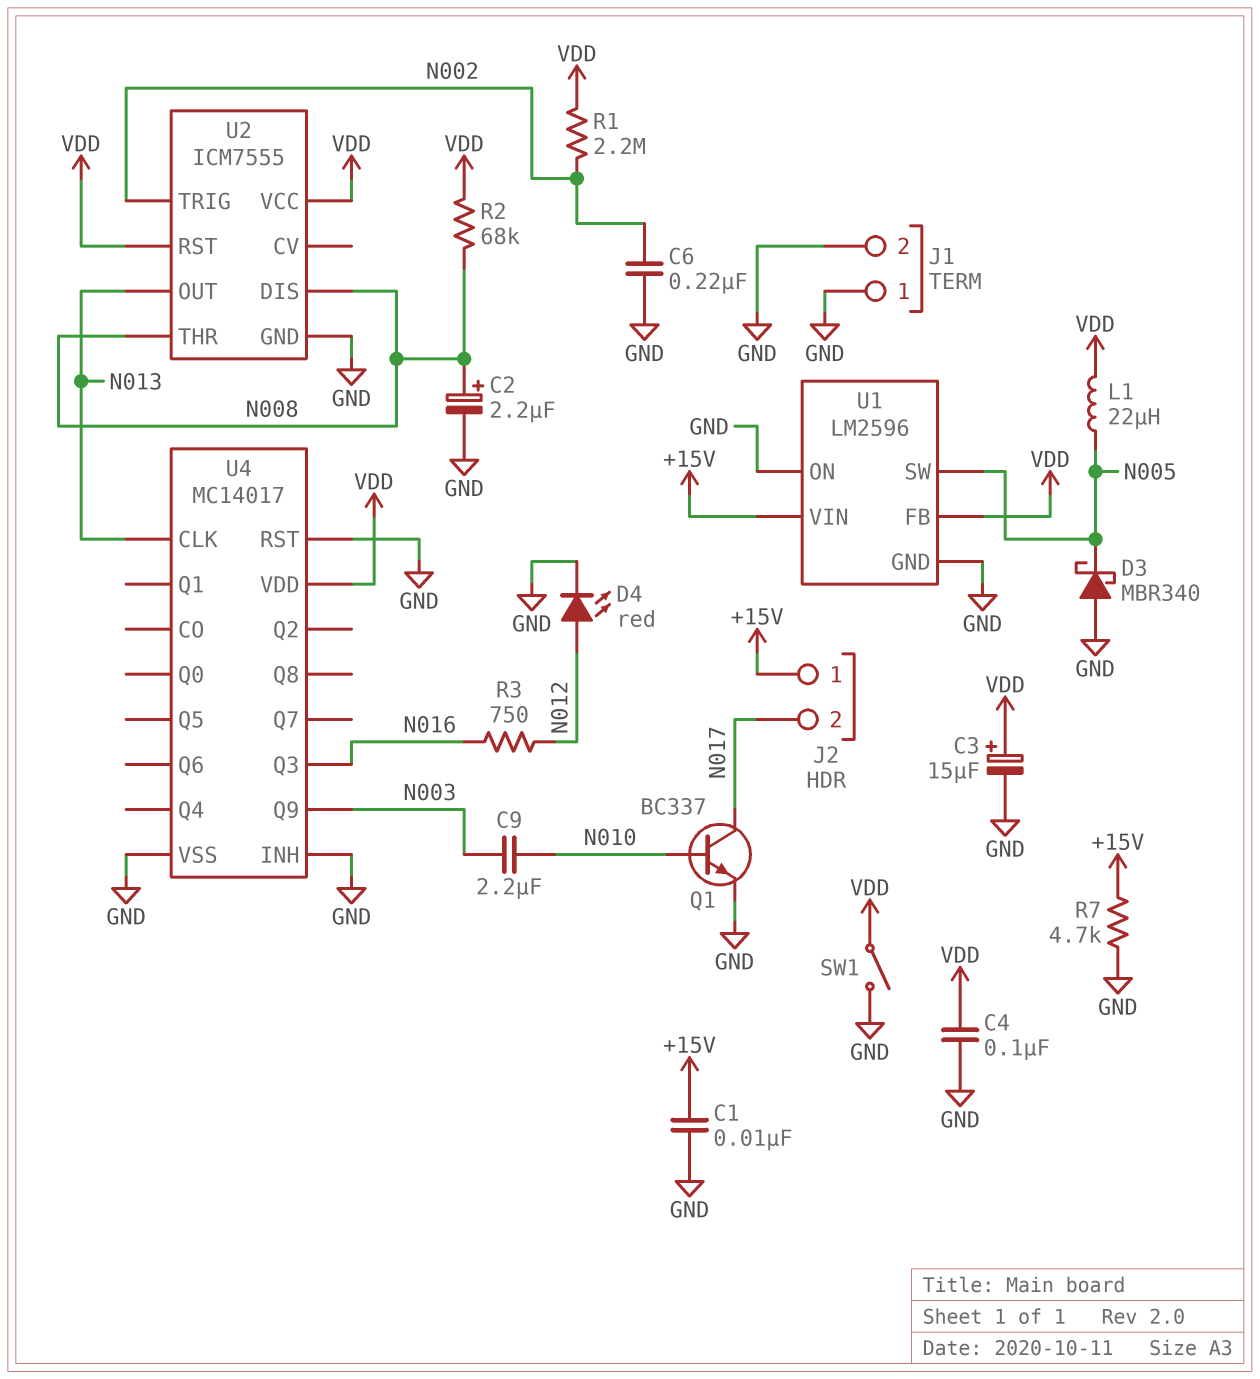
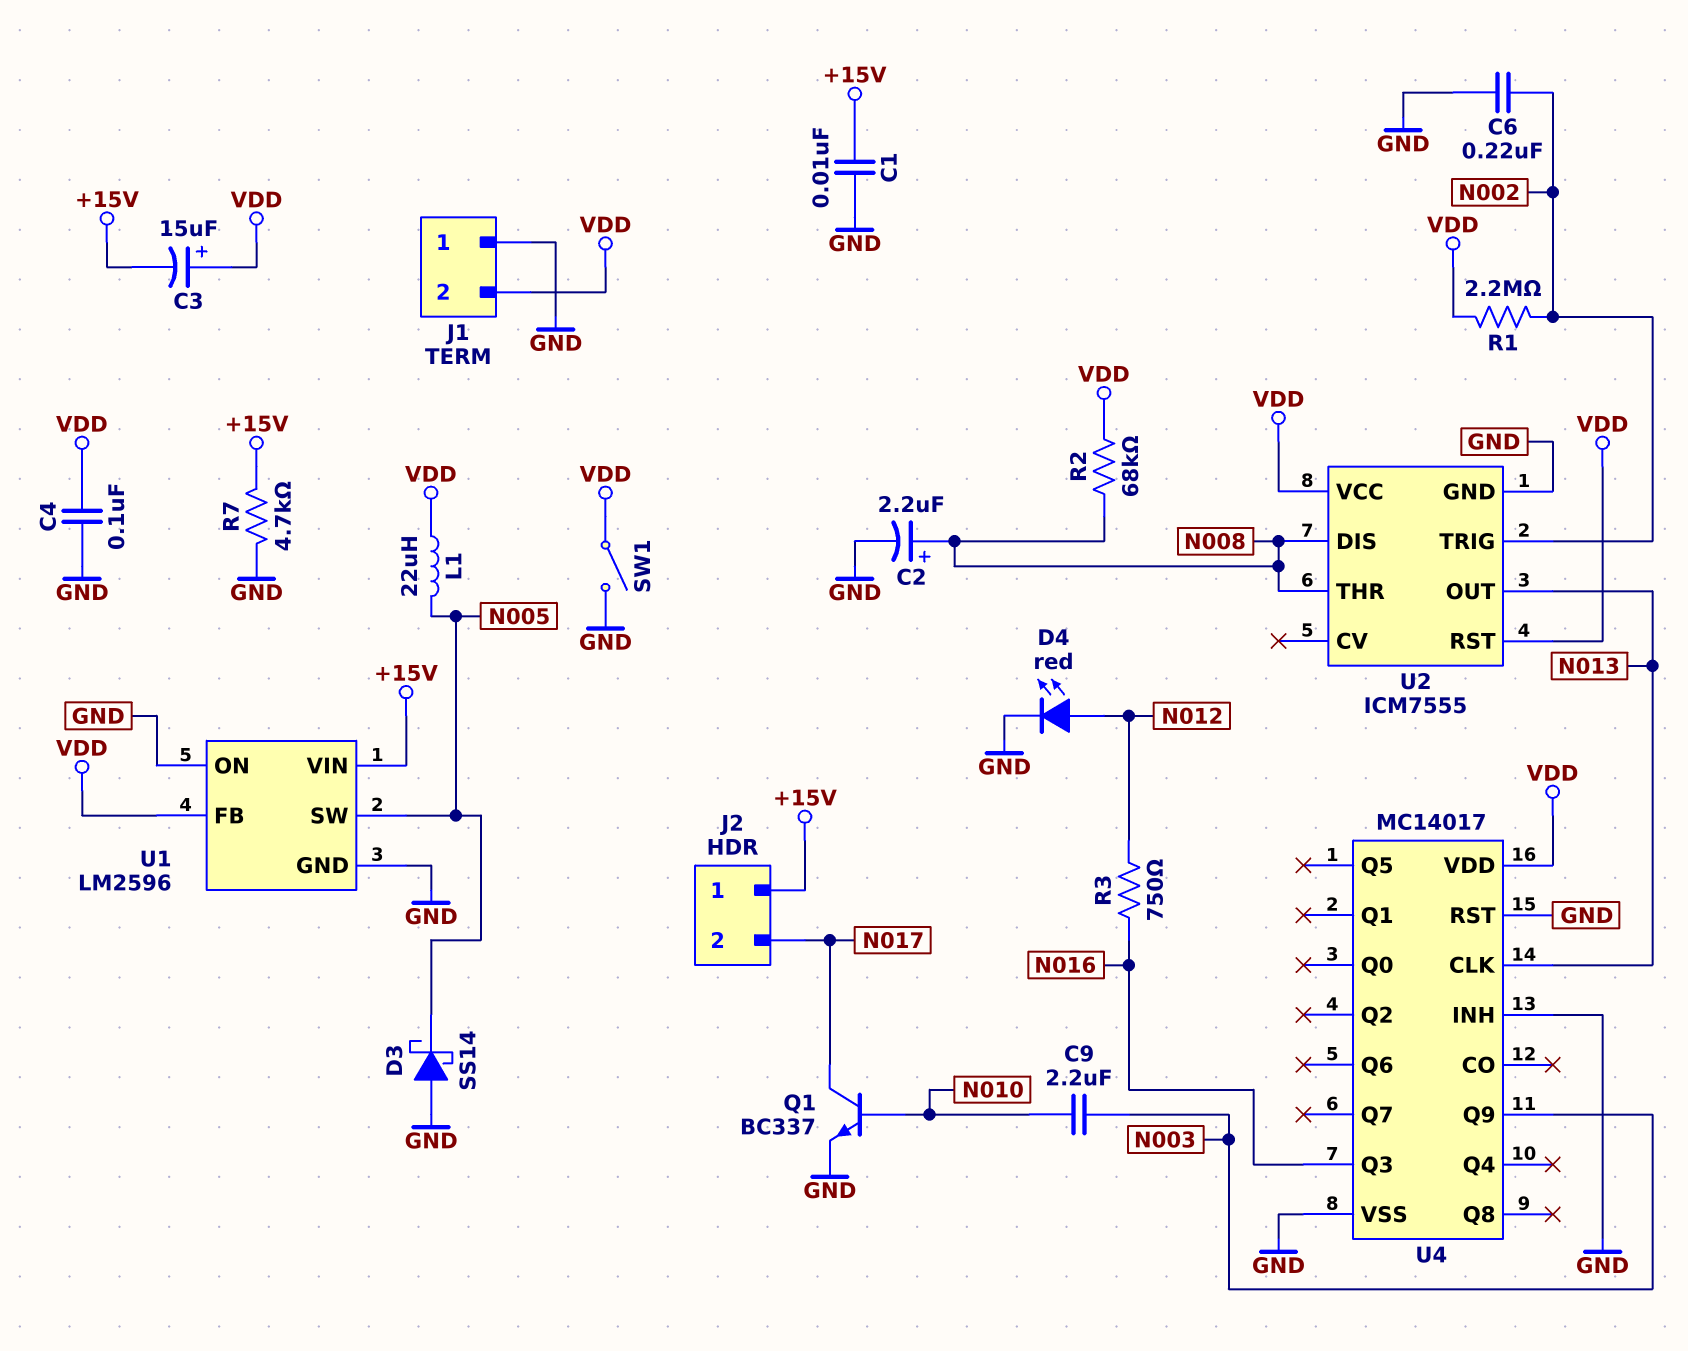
C3: 15uF (plus VDD, minus GND) -> 15uF (plus VDD, minus +15V)
D3: schottky MBR340 (A GND, K N005) -> schottky SS14 (A GND, K N005)
J1 pin 2: GND -> VDD

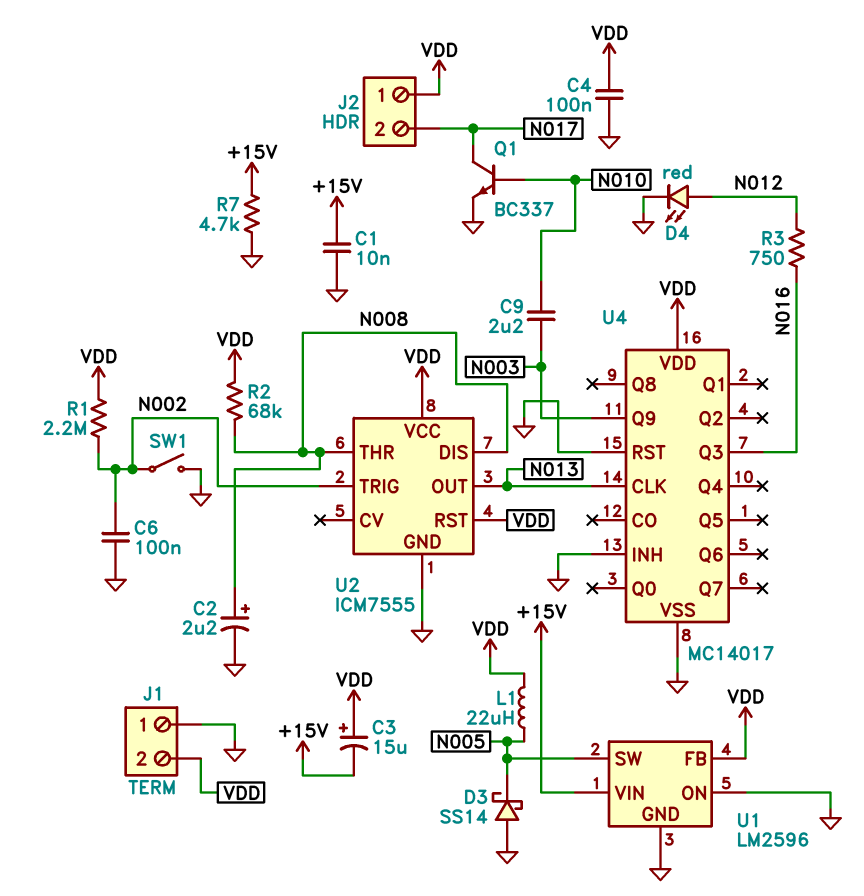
C6: 220nF (GND, N002) -> 100nF (GND, N002)
J2 pin 1: +15V -> VDD
SW1: switch (GND, VDD) -> switch (GND, N002)

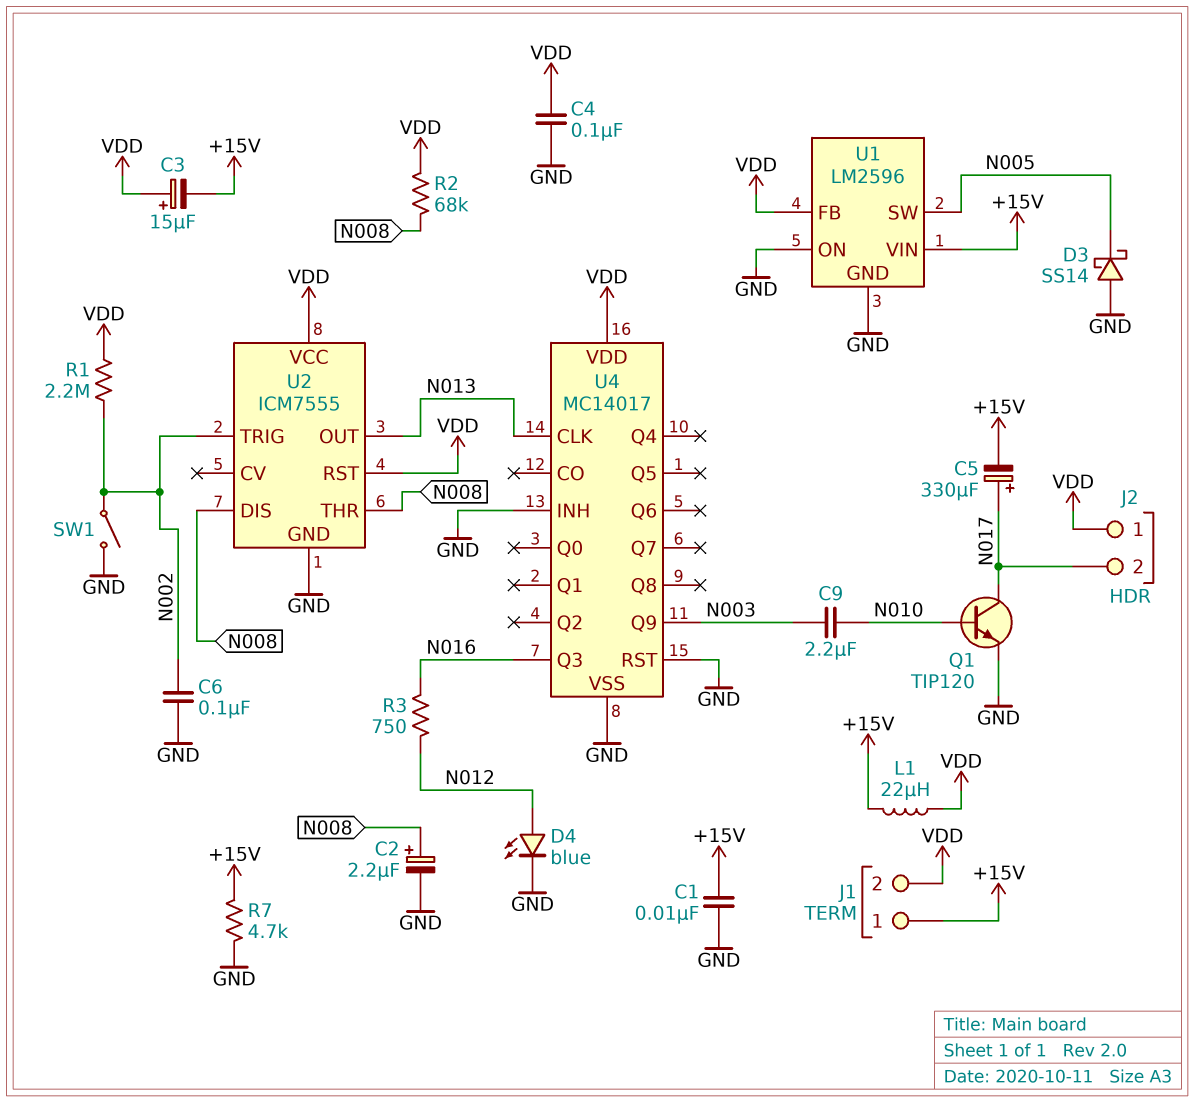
C5: none -> 330uF (plus N017, minus +15V)
D4: LED red (A N012, K GND) -> LED blue (A N012, K GND)
J1 pin 1: GND -> +15V
L1: 22uH (N005, VDD) -> 22uH (+15V, VDD)
Q1: NPN BC337 (B N010, C N017, E GND) -> NPN TIP120 (B N010, C N017, E GND)

